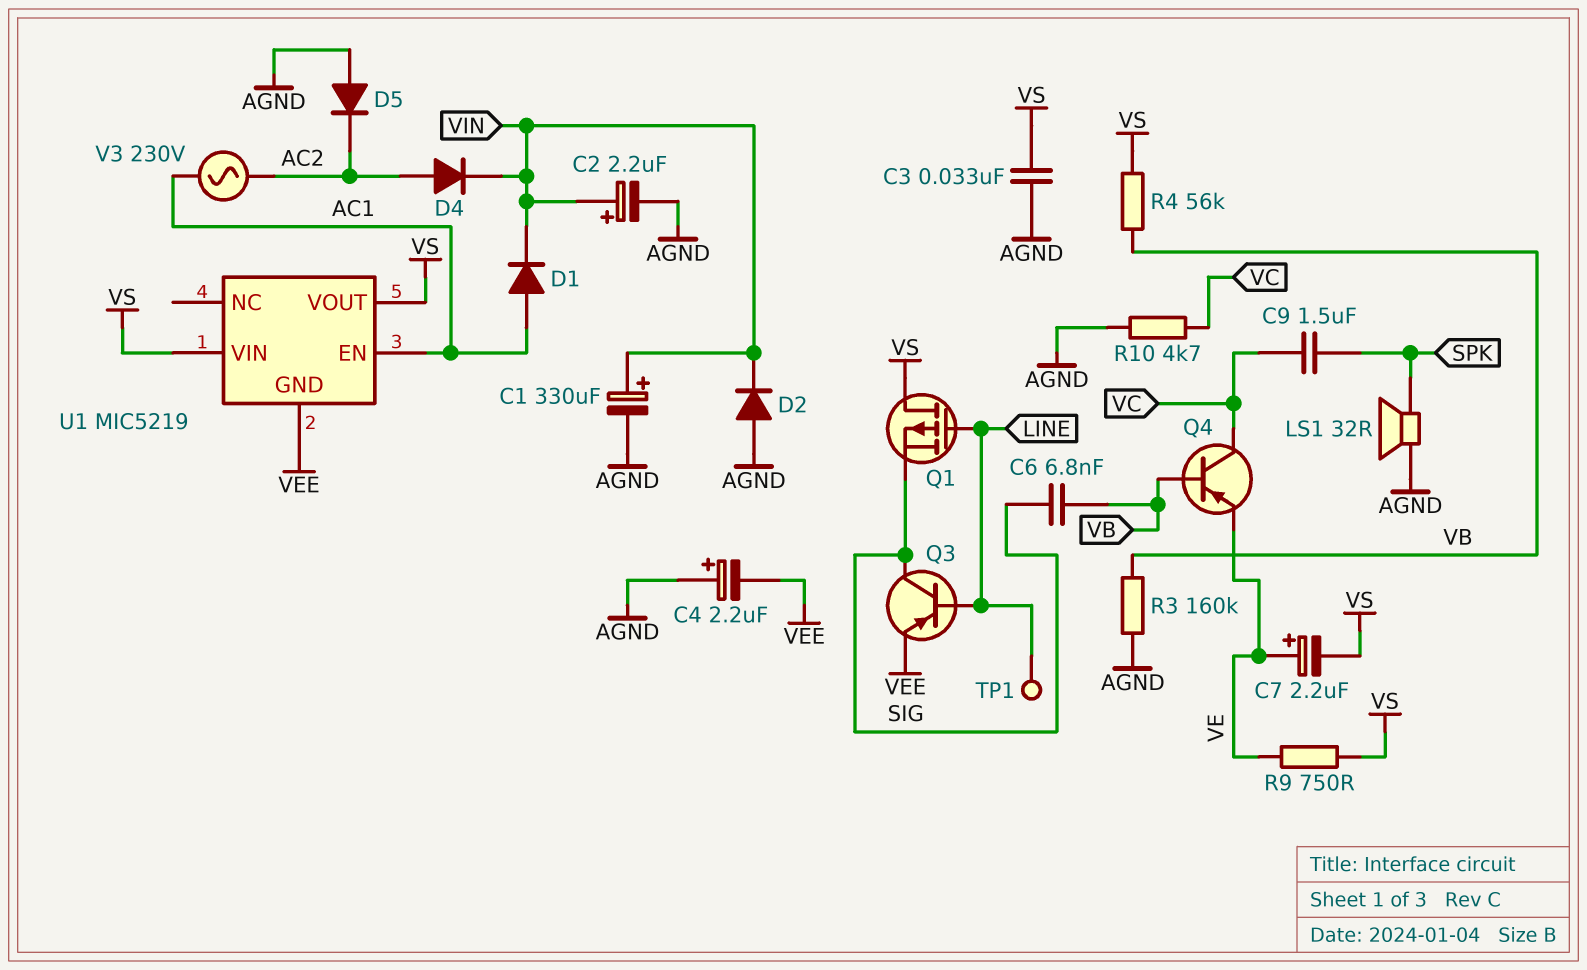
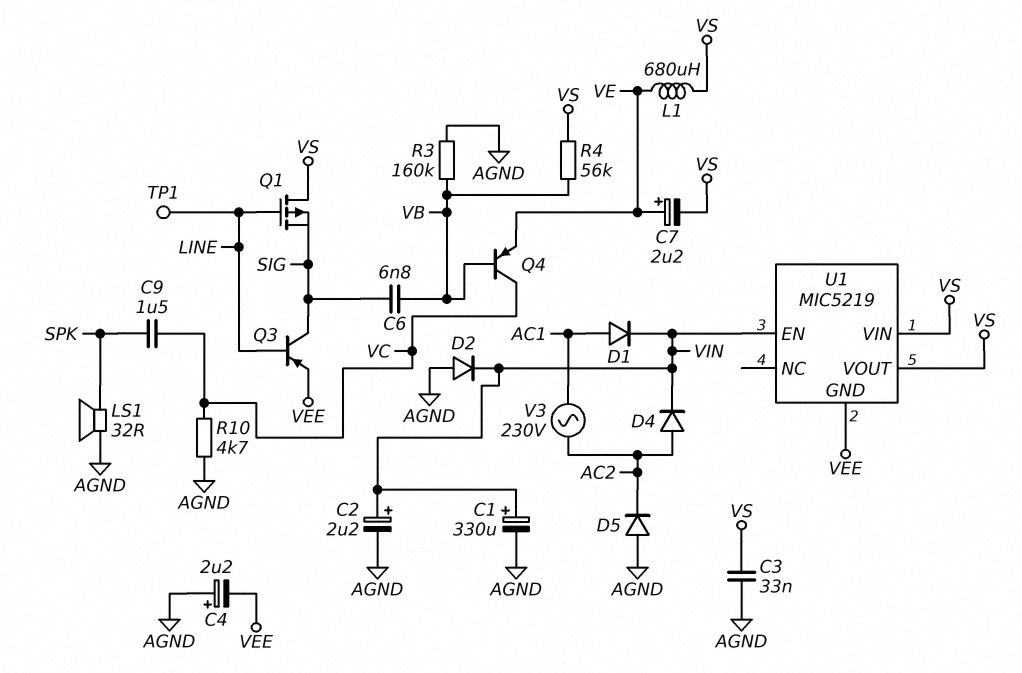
L1: none -> 680uH (VE, VS)
R9: 750 (VE, VS) -> none
U1 pin EN: AC1 -> VIN

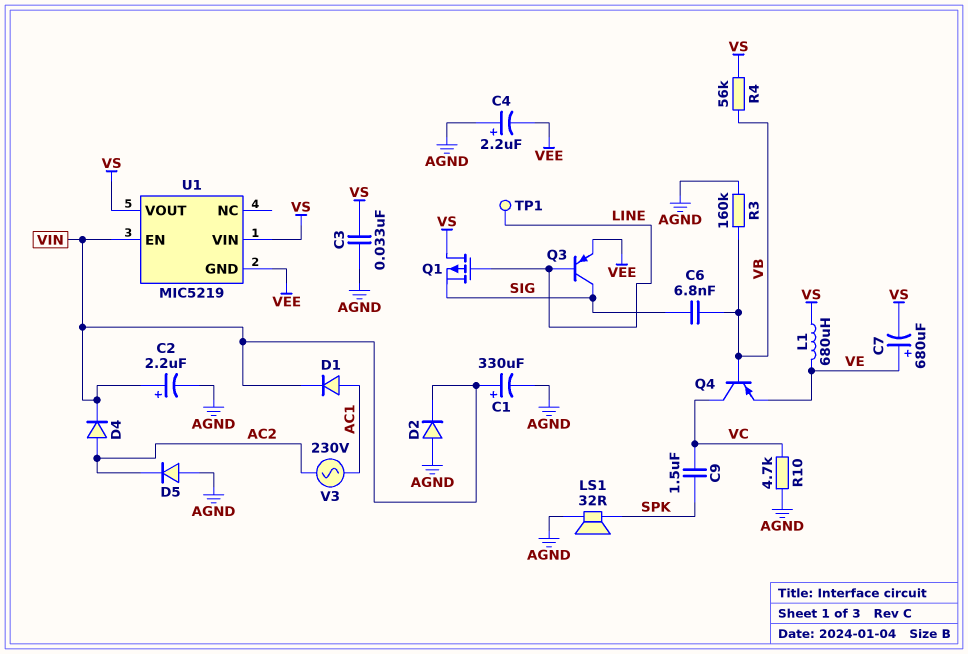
C7: 2.2uF (plus VE, minus VS) -> 680uF (plus VE, minus VS)

